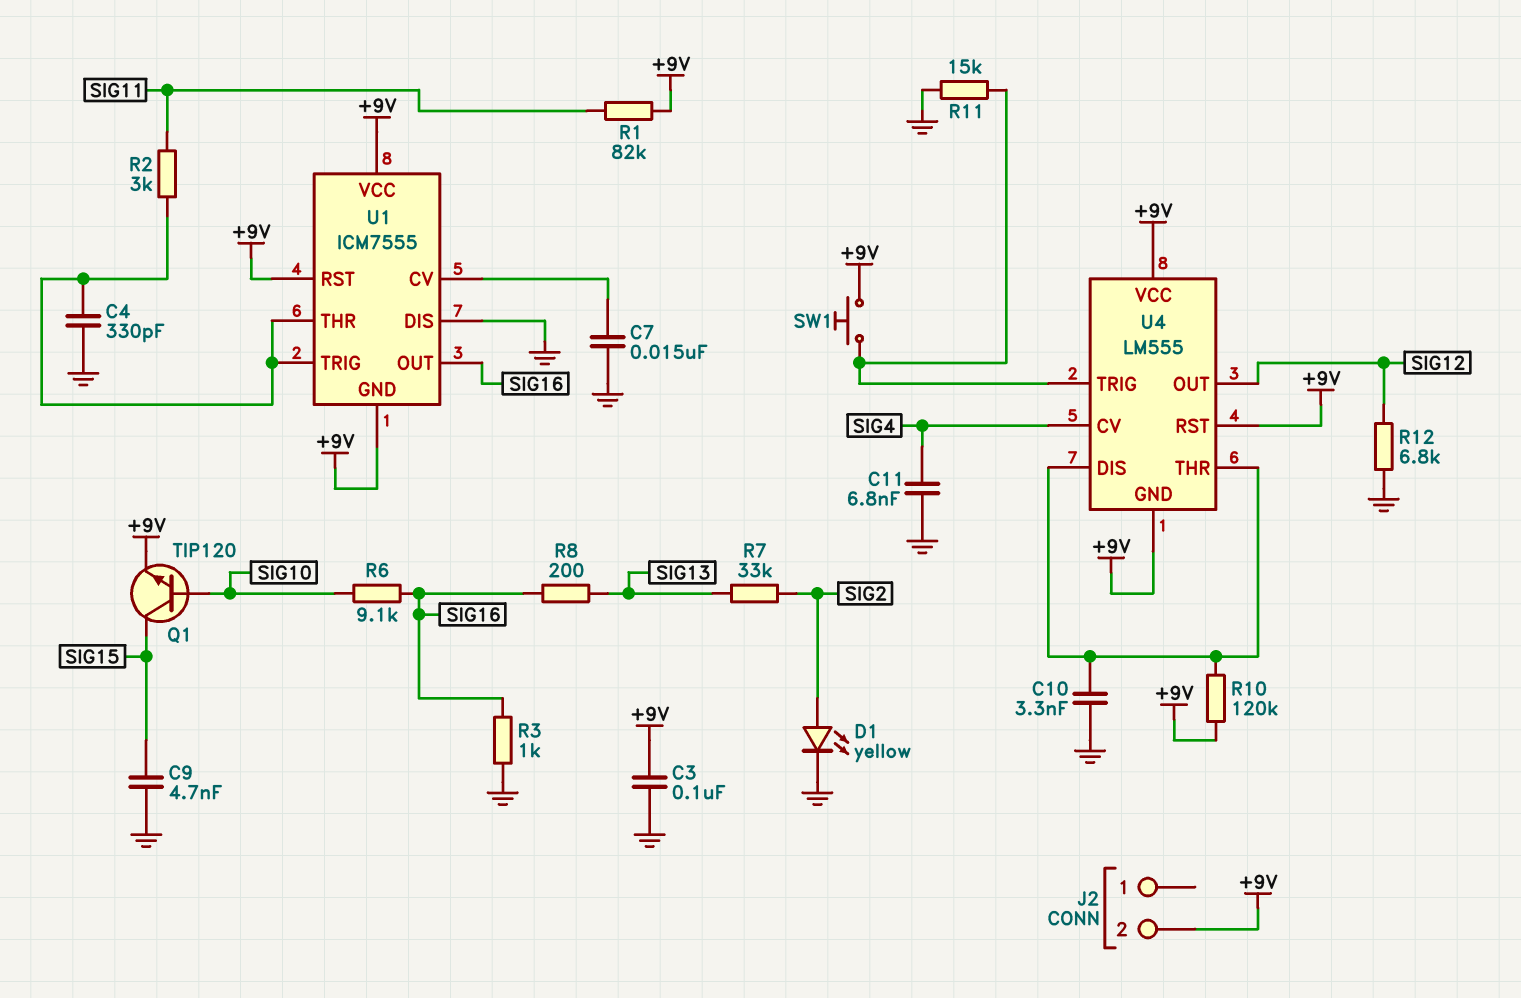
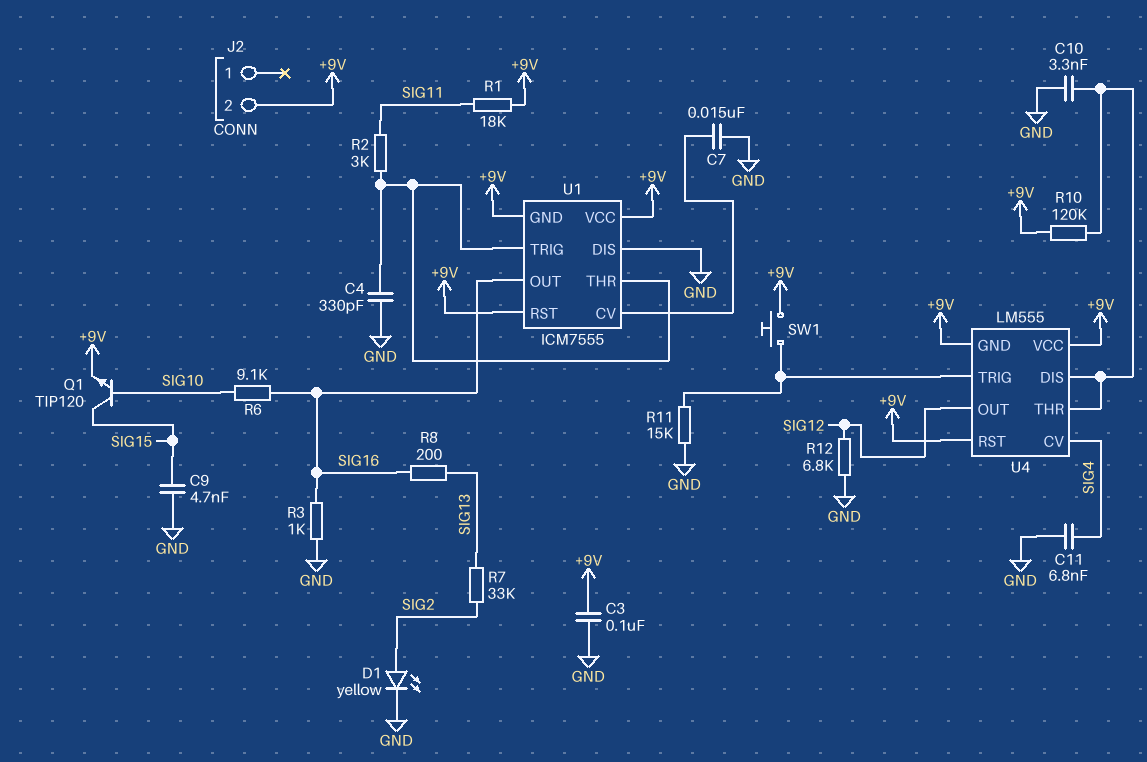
R1: 82k (+9V, SIG11) -> 18k (+9V, SIG11)

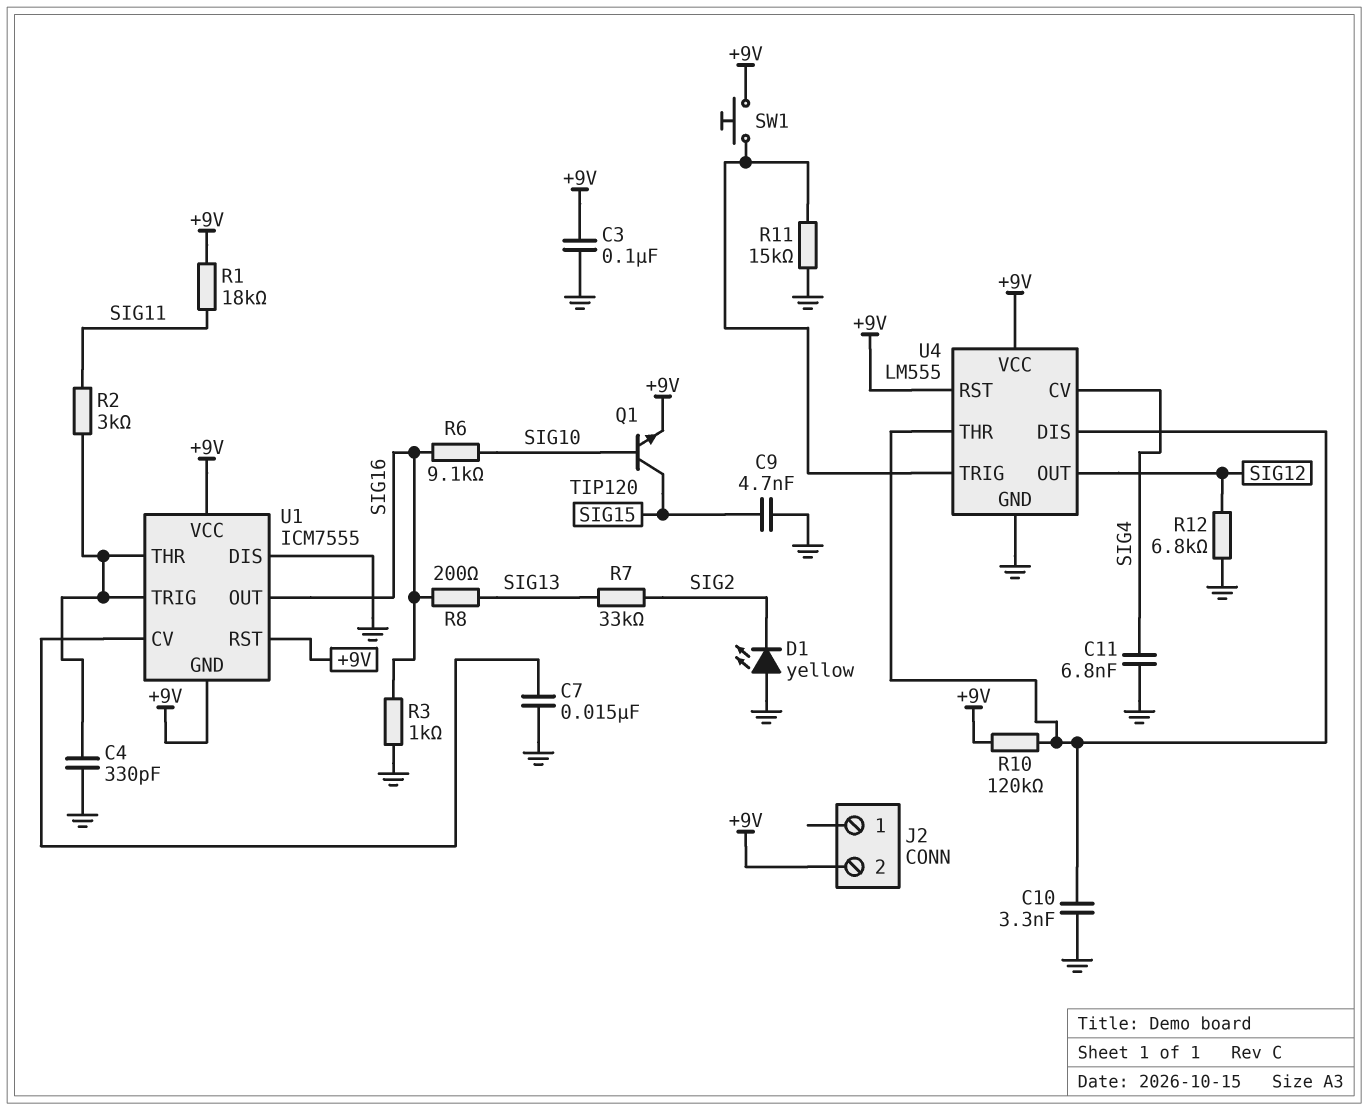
D1: LED yellow (A SIG2, K GND) -> LED yellow (A GND, K SIG2)
U4 pin GND: +9V -> GND

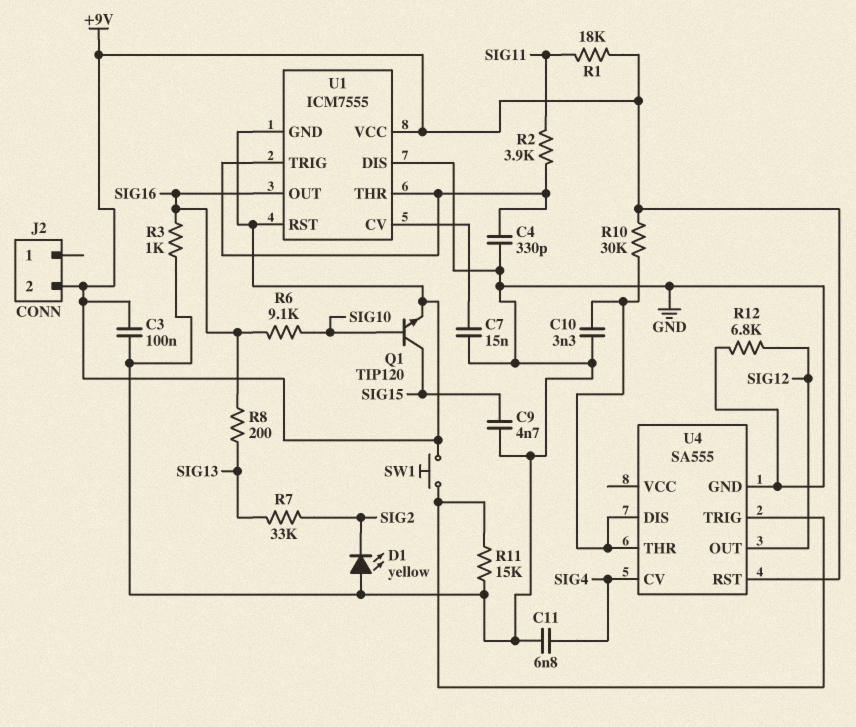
R2: 3k (SIG11, U1/THR) -> 3.9k (SIG11, U1/THR)
R10: 120k (+9V, U4/DIS) -> 30k (+9V, U4/DIS)
U4: LM555 -> SA555
U4 pin VCC: +9V -> none

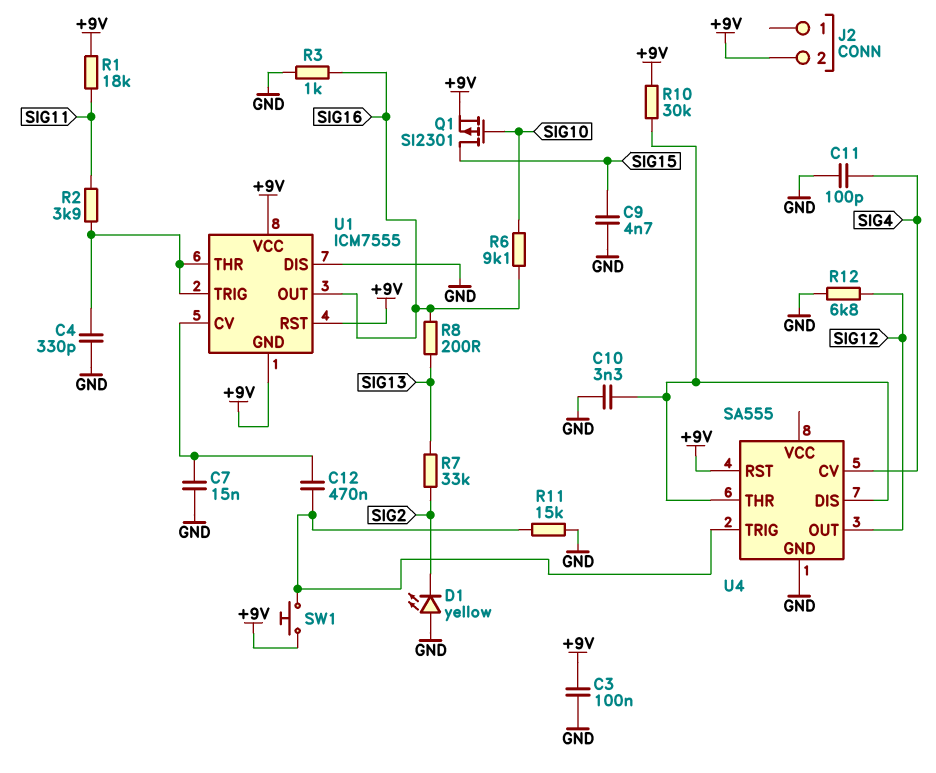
C11: 6.8nF (GND, SIG4) -> 100pF (GND, SIG4)
C12: none -> 470nF (U1/CV, U4/TRIG)
Q1: NPN TIP120 (B SIG10, C SIG15, E +9V) -> PMOS SI2301 (G SIG10, D SIG15, S +9V)

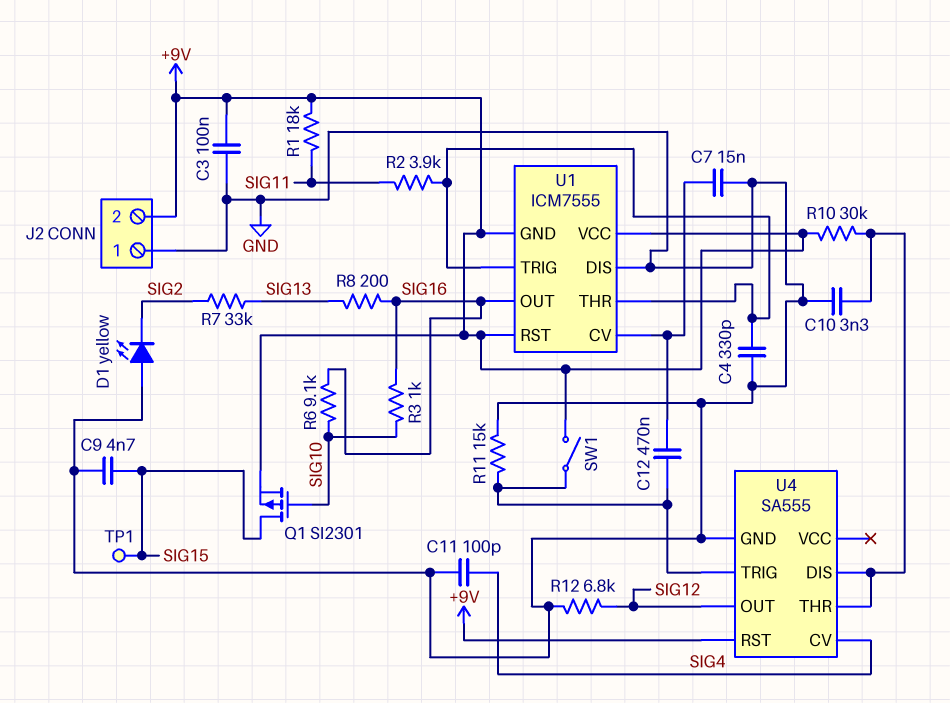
J2 pin 1: none -> GND
R3: 1k (GND, SIG16) -> 1k (SIG10, SIG16)
SW1: button (+9V, U4/TRIG) -> switch (+9V, U4/TRIG)
TP1: none -> test point (SIG15)

